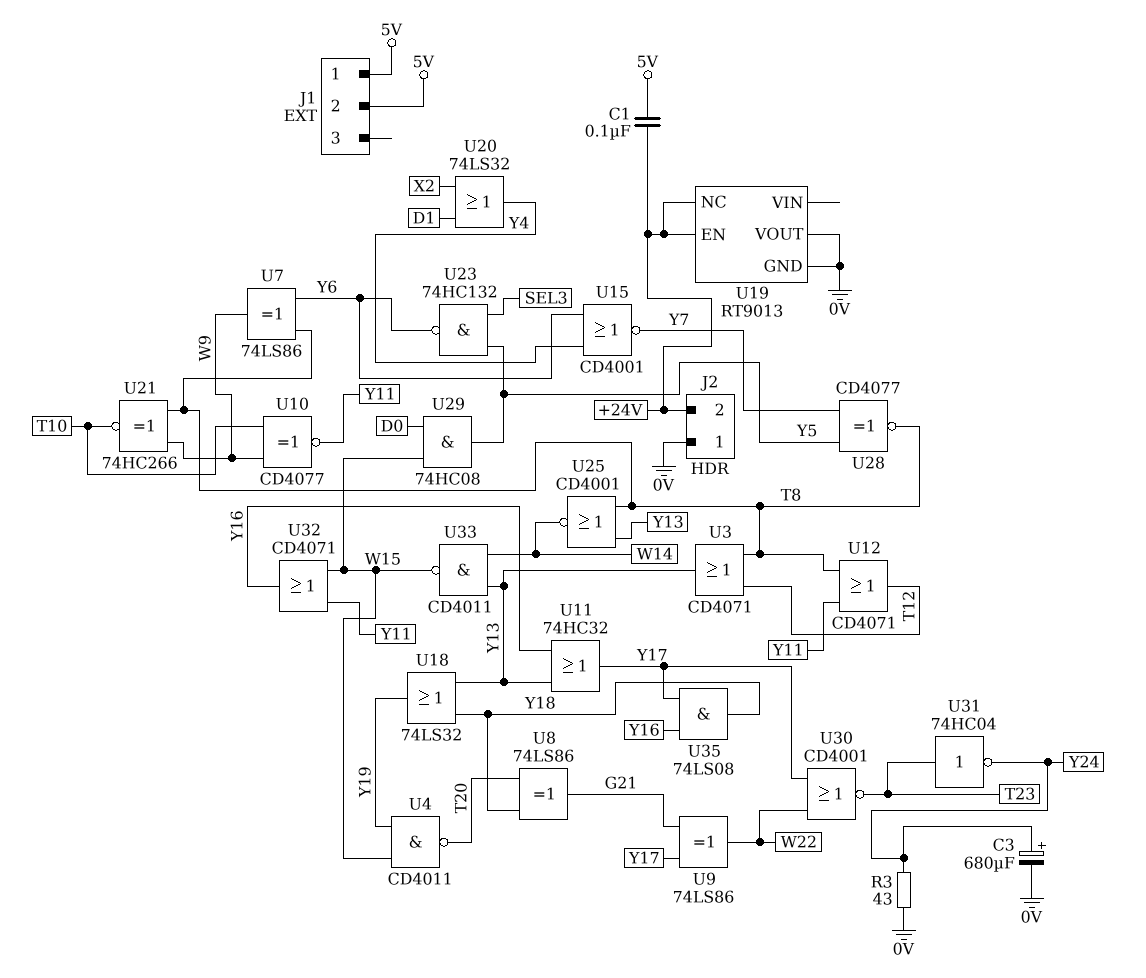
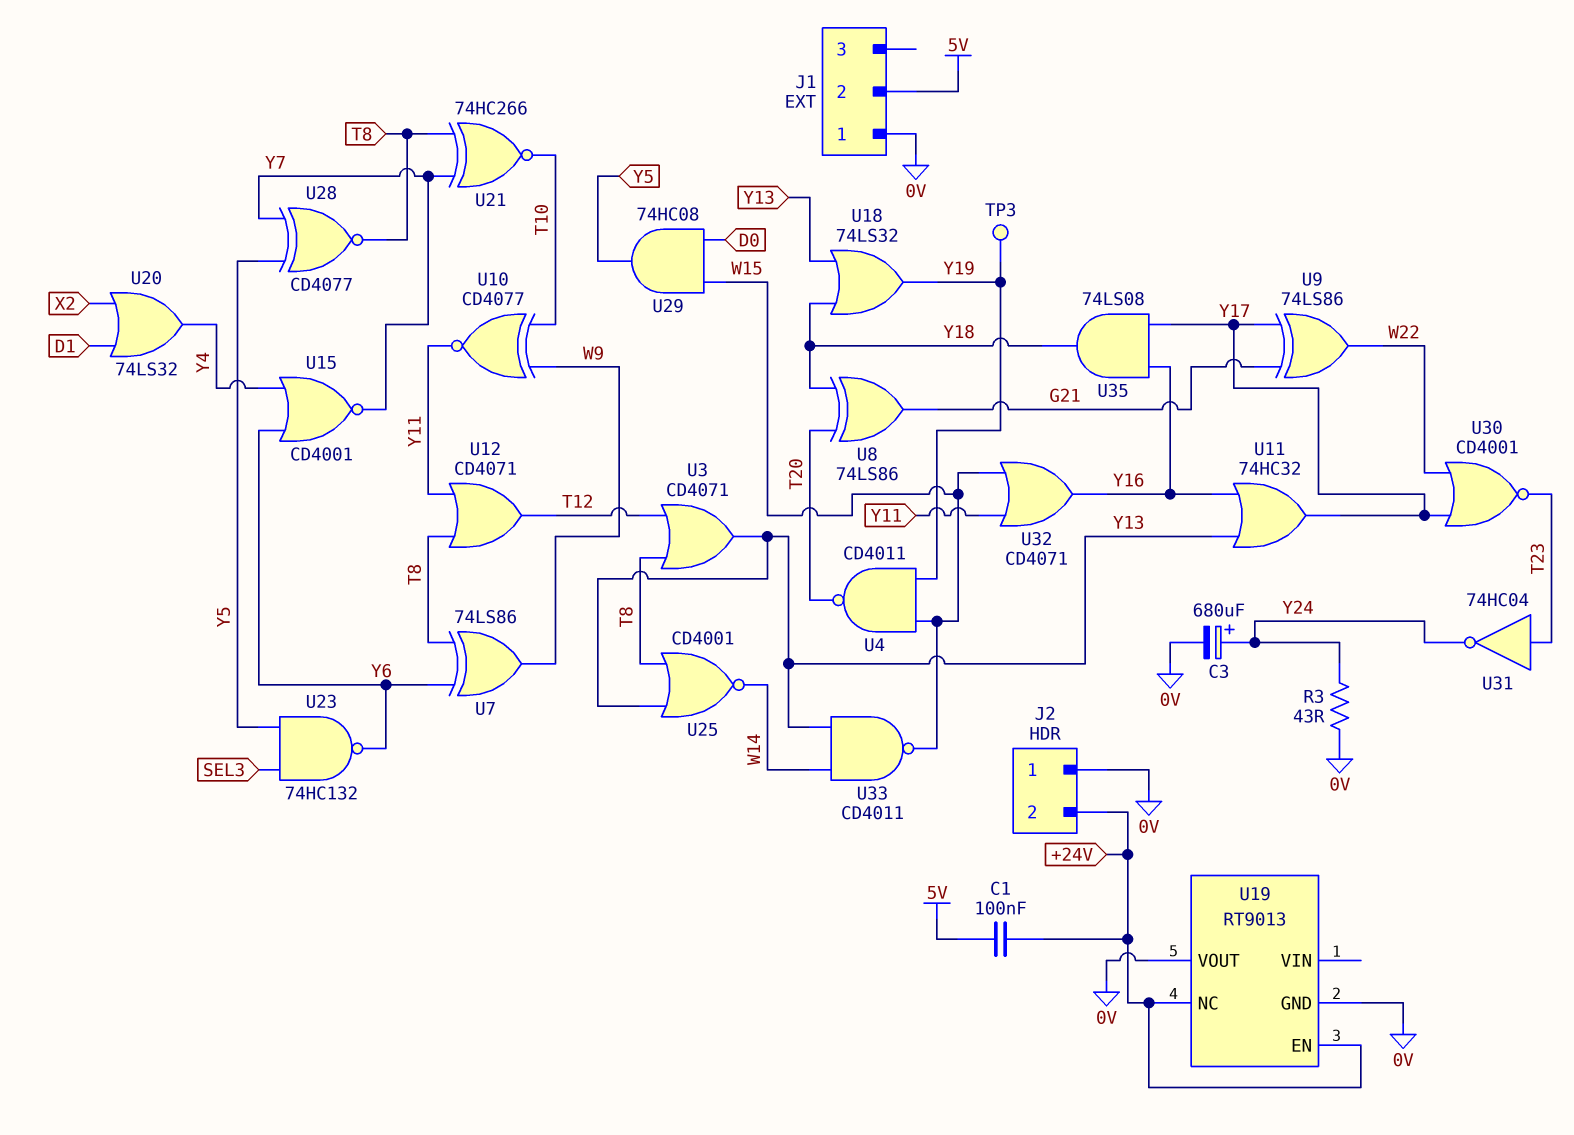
J1 pin 1: 5V -> 0V
TP3: none -> test point (Y19)
U21: XNOR 74HC266 (in T8, in W9, out T10) -> XNOR 74HC266 (in T8, in Y7, out T10)

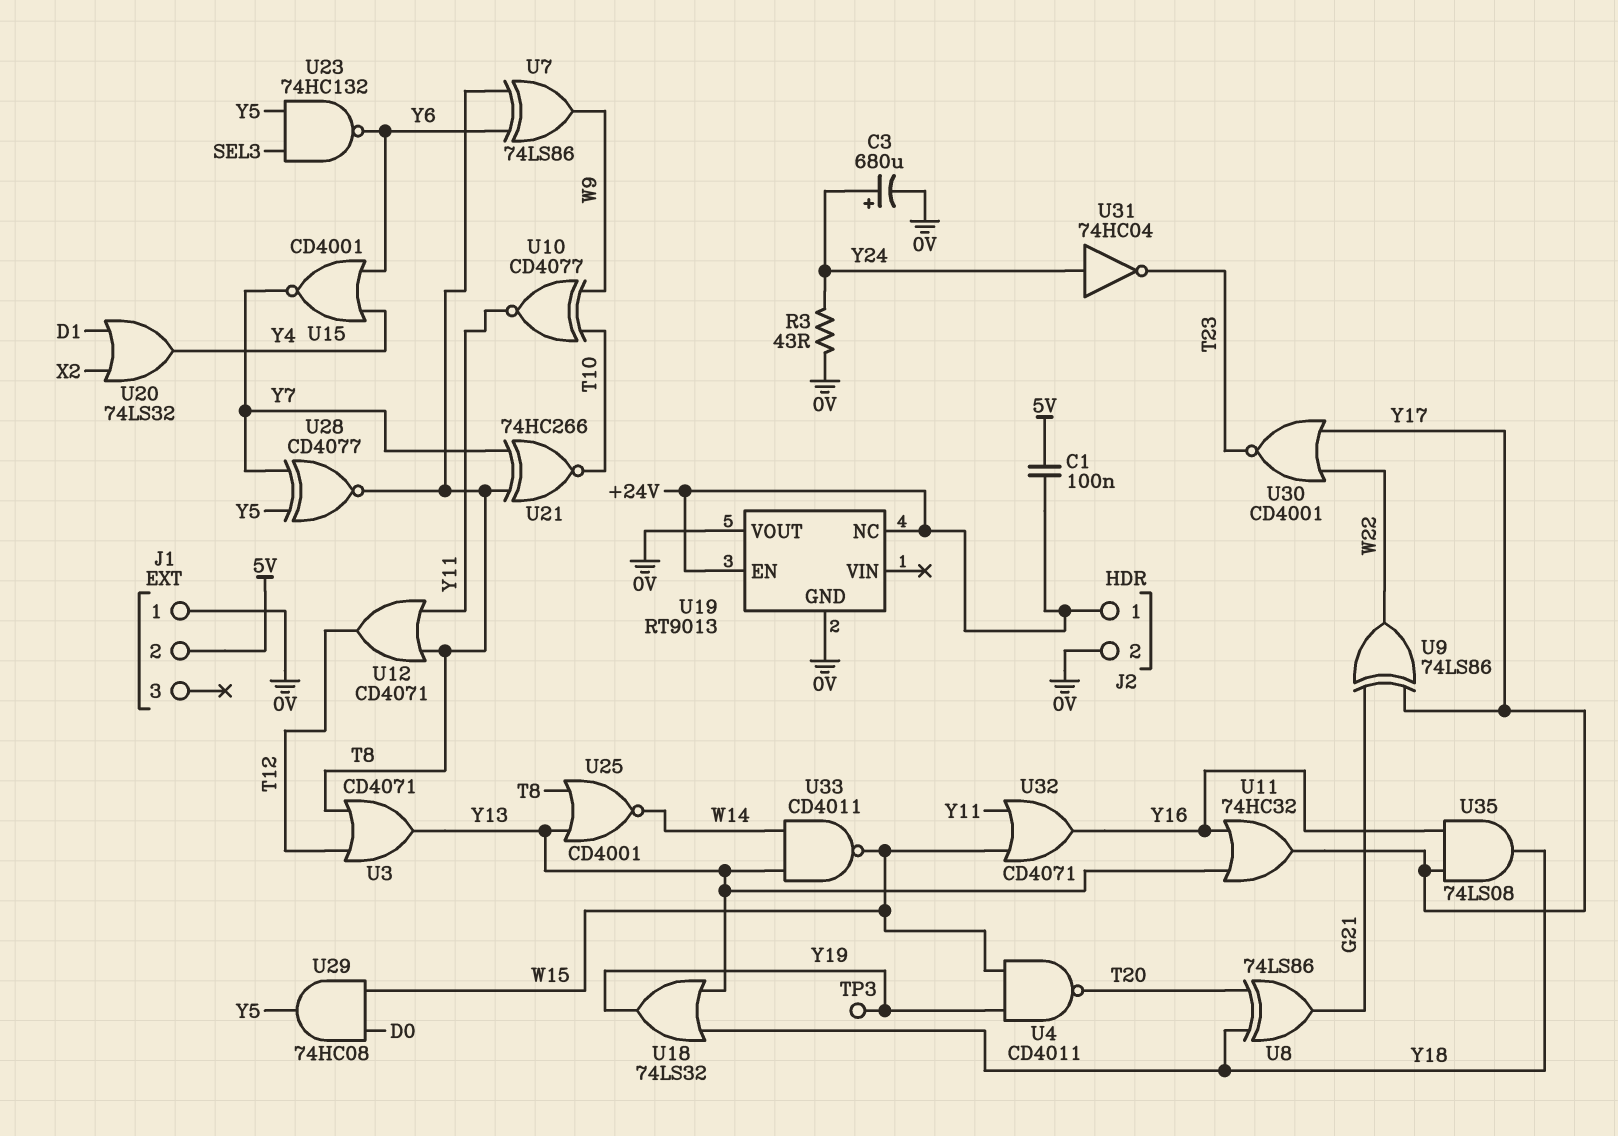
J2 pin 1: 0V -> +24V
J2 pin 2: +24V -> 0V
U31: NOT 74HC04 (in T23, out Y24) -> NOT 74HC04 (in Y24, out T23)

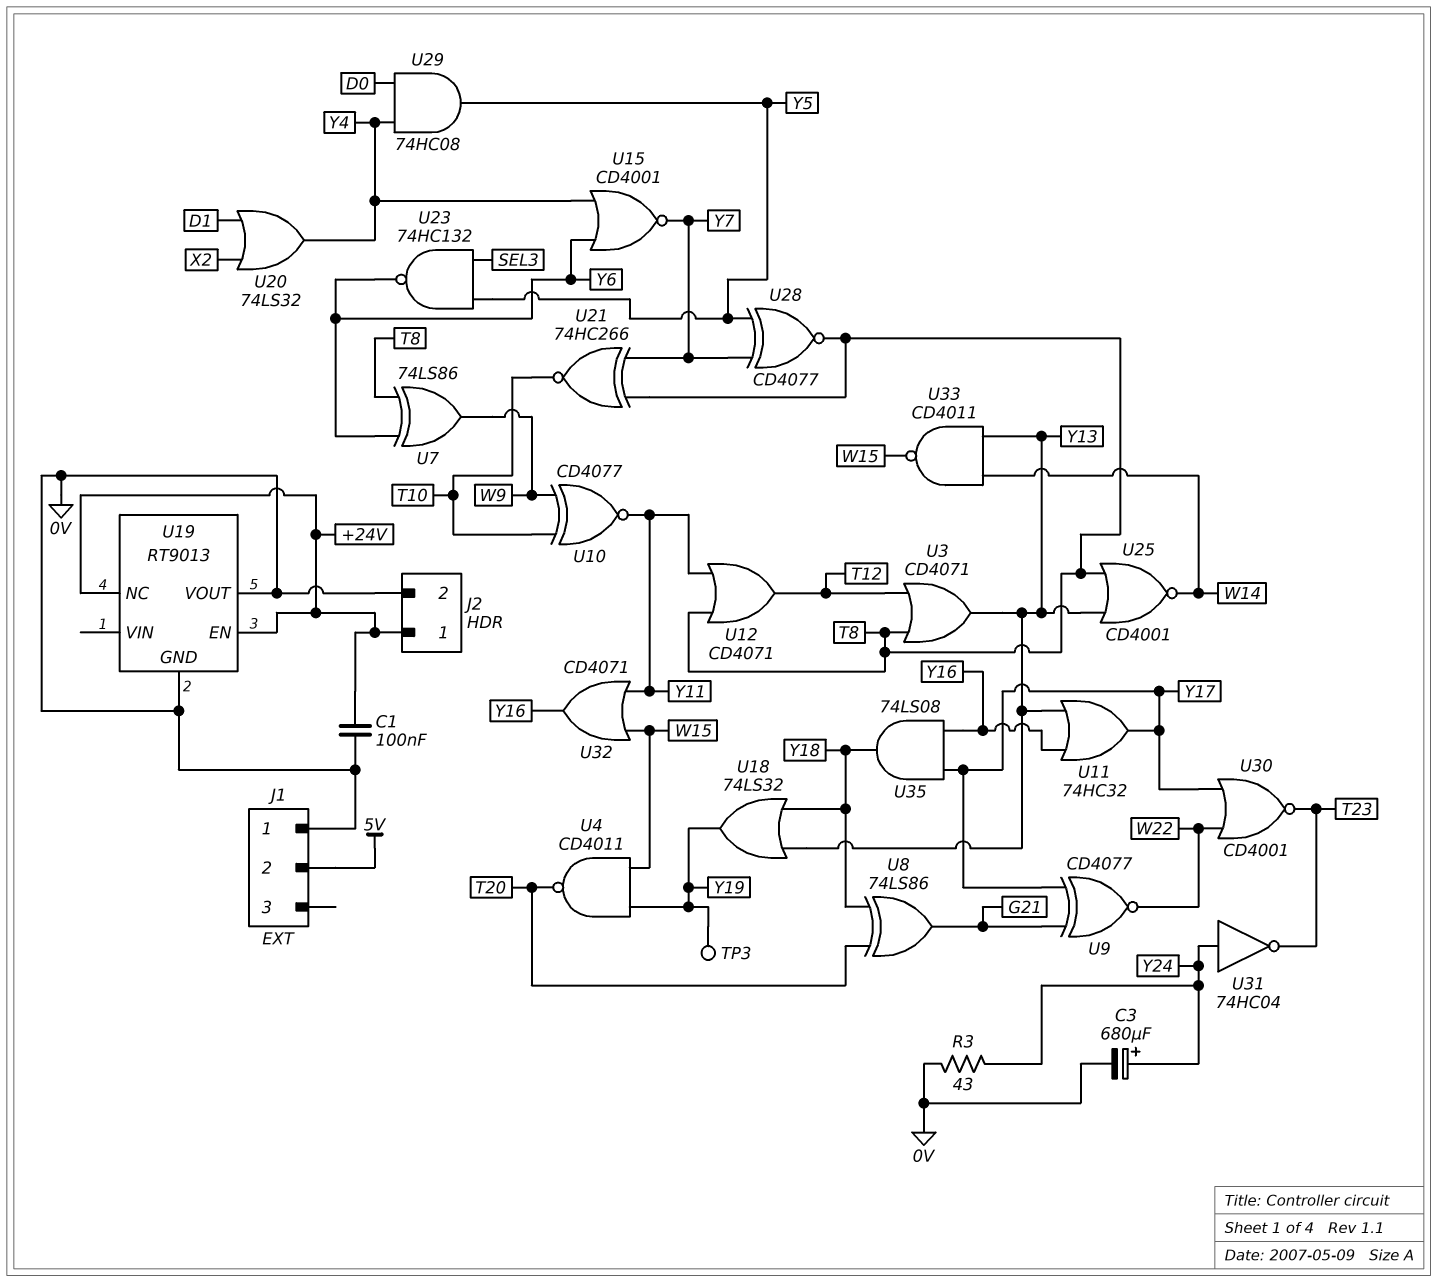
C1: 100nF (+24V, 5V) -> 100nF (+24V, 0V)
U9: XOR 74LS86 (in G21, in Y17, out W22) -> XNOR CD4077 (in G21, in Y17, out W22)
U29: AND 74HC08 (in D0, in W15, out Y5) -> AND 74HC08 (in D0, in Y4, out Y5)

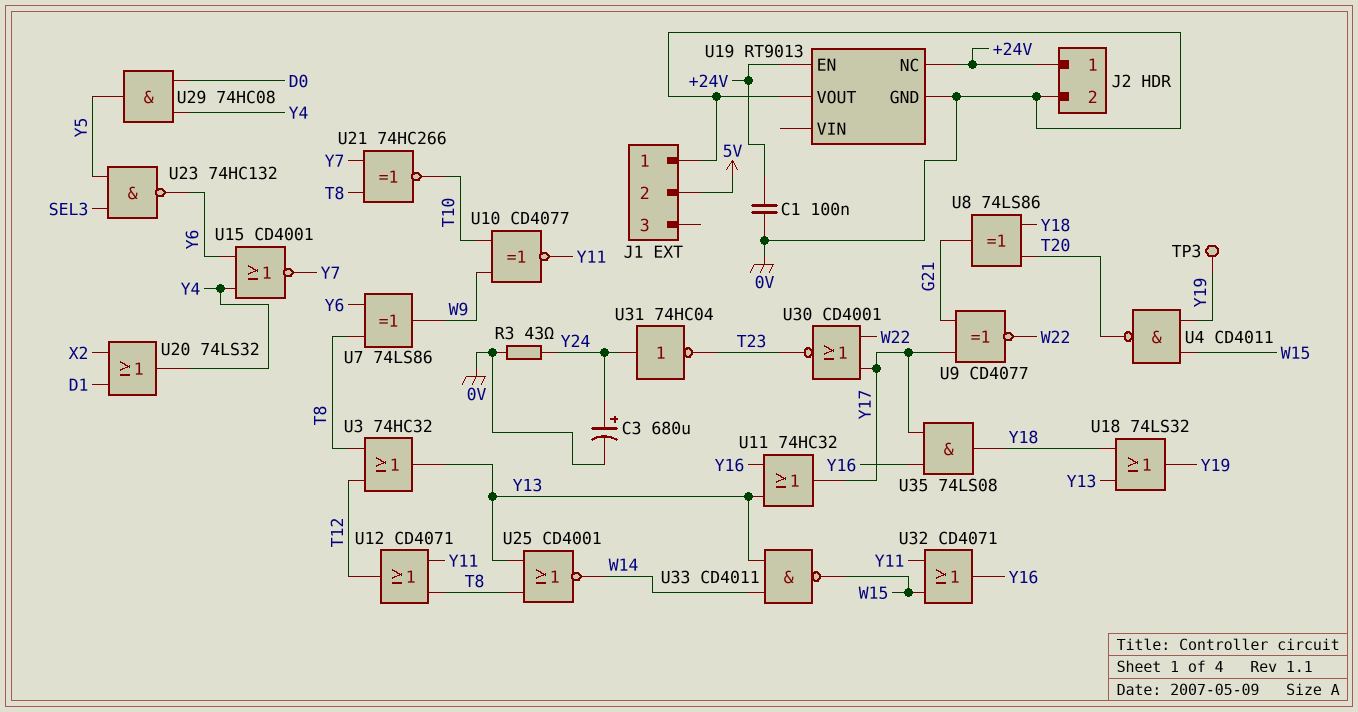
U3: OR CD4071 (in T8, in T12, out Y13) -> OR 74HC32 (in T8, in T12, out Y13)
U28: XNOR CD4077 (in Y5, in Y7, out T8) -> none

